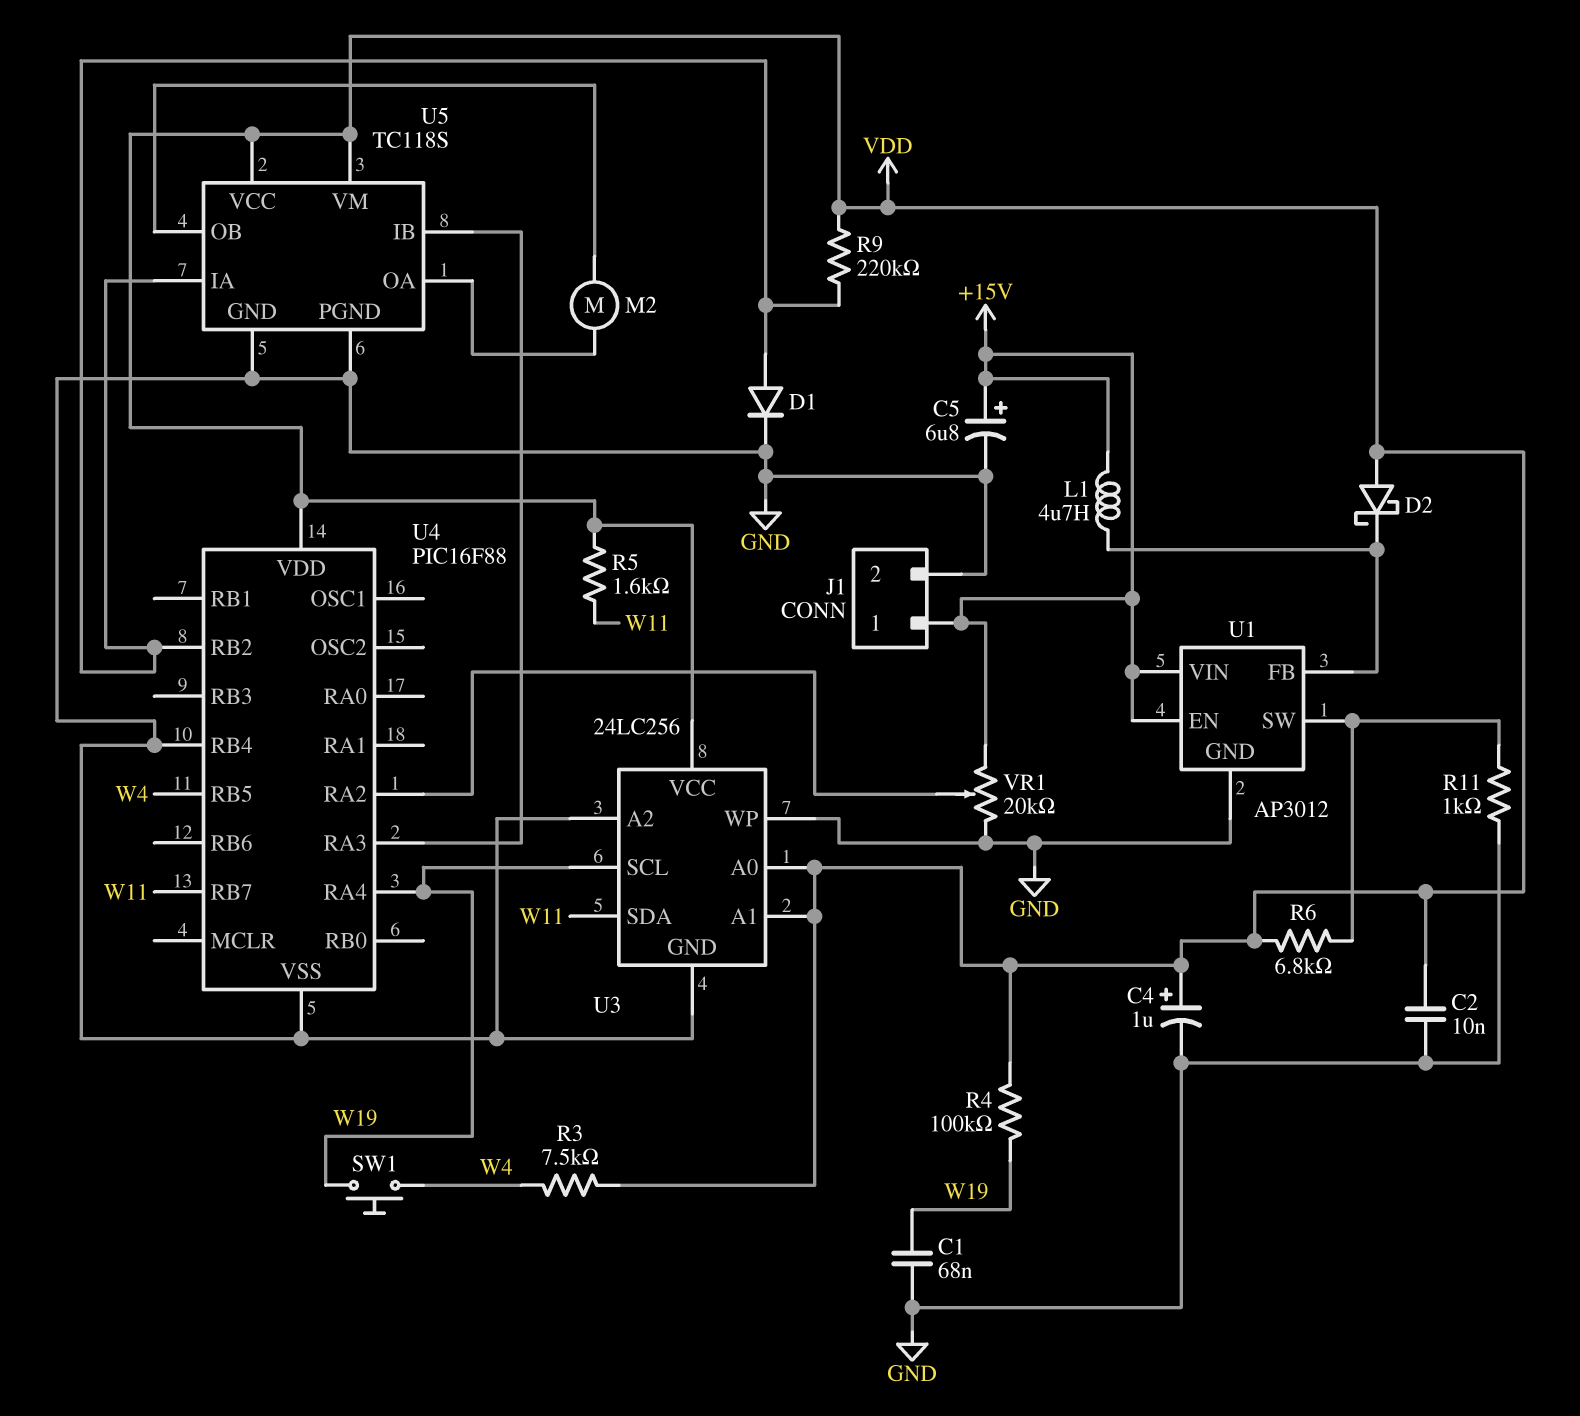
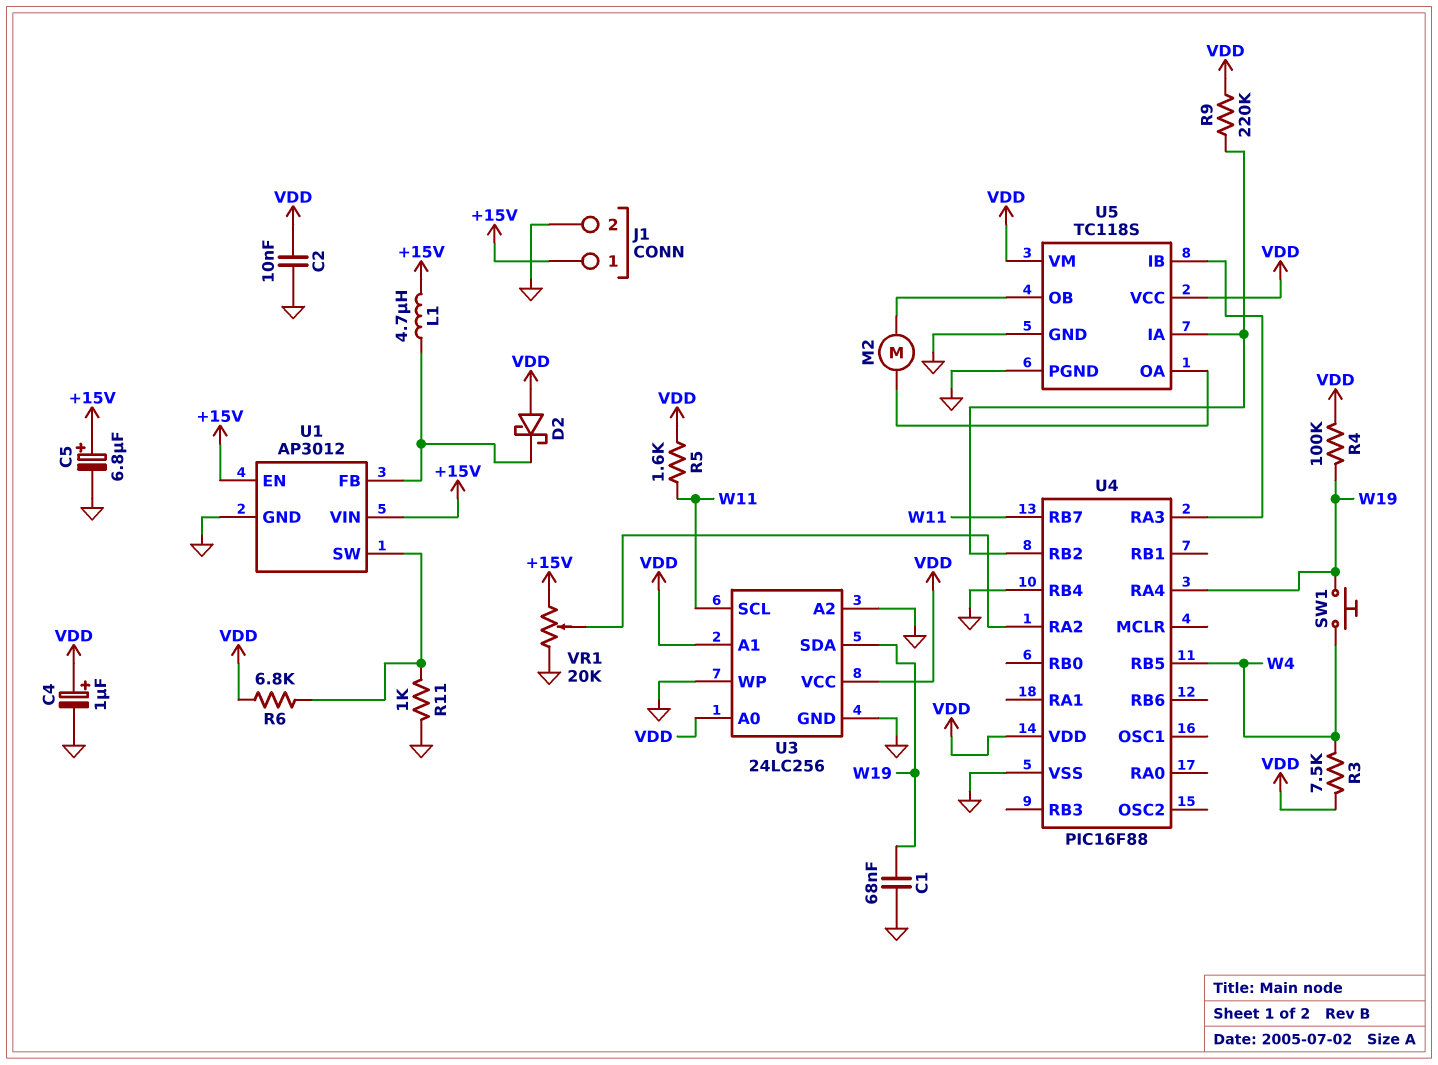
D1: diode (A U4/RB2, K GND) -> none
U3 pin SCL: W19 -> W11
U3 pin SDA: W11 -> W19

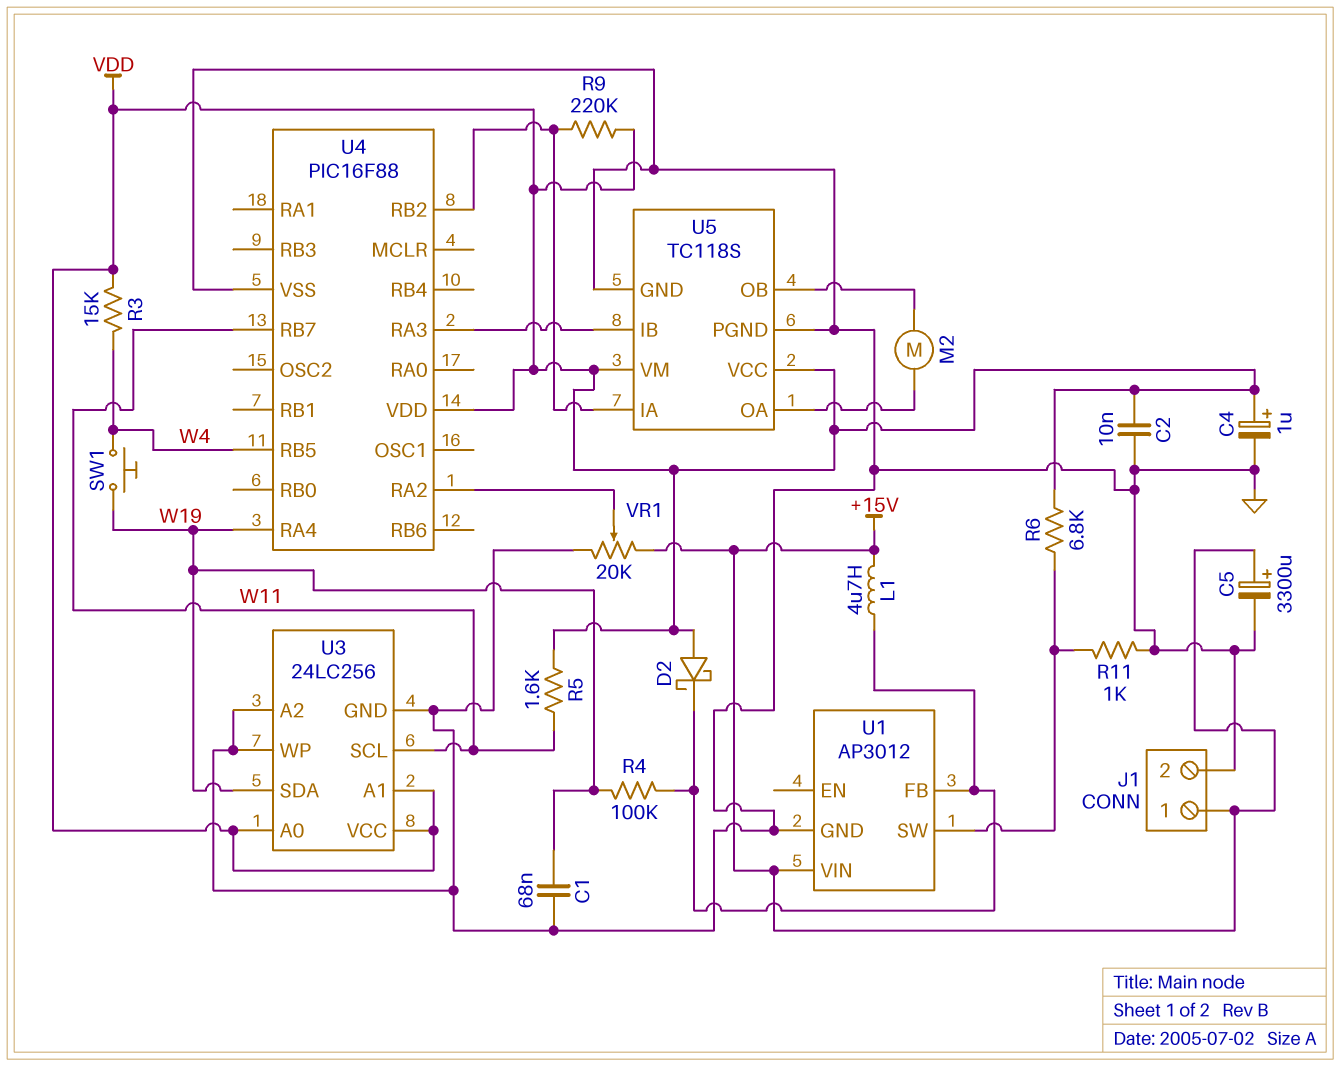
C5: 6.8uF (plus +15V, minus GND) -> 3300uF (plus +15V, minus GND)
R3: 7.5k (VDD, W4) -> 15k (VDD, W4)
R4: 100k (VDD, W19) -> 100k (U1/FB, W19)
U1 pin EN: +15V -> none
U4 pin RB4: GND -> none

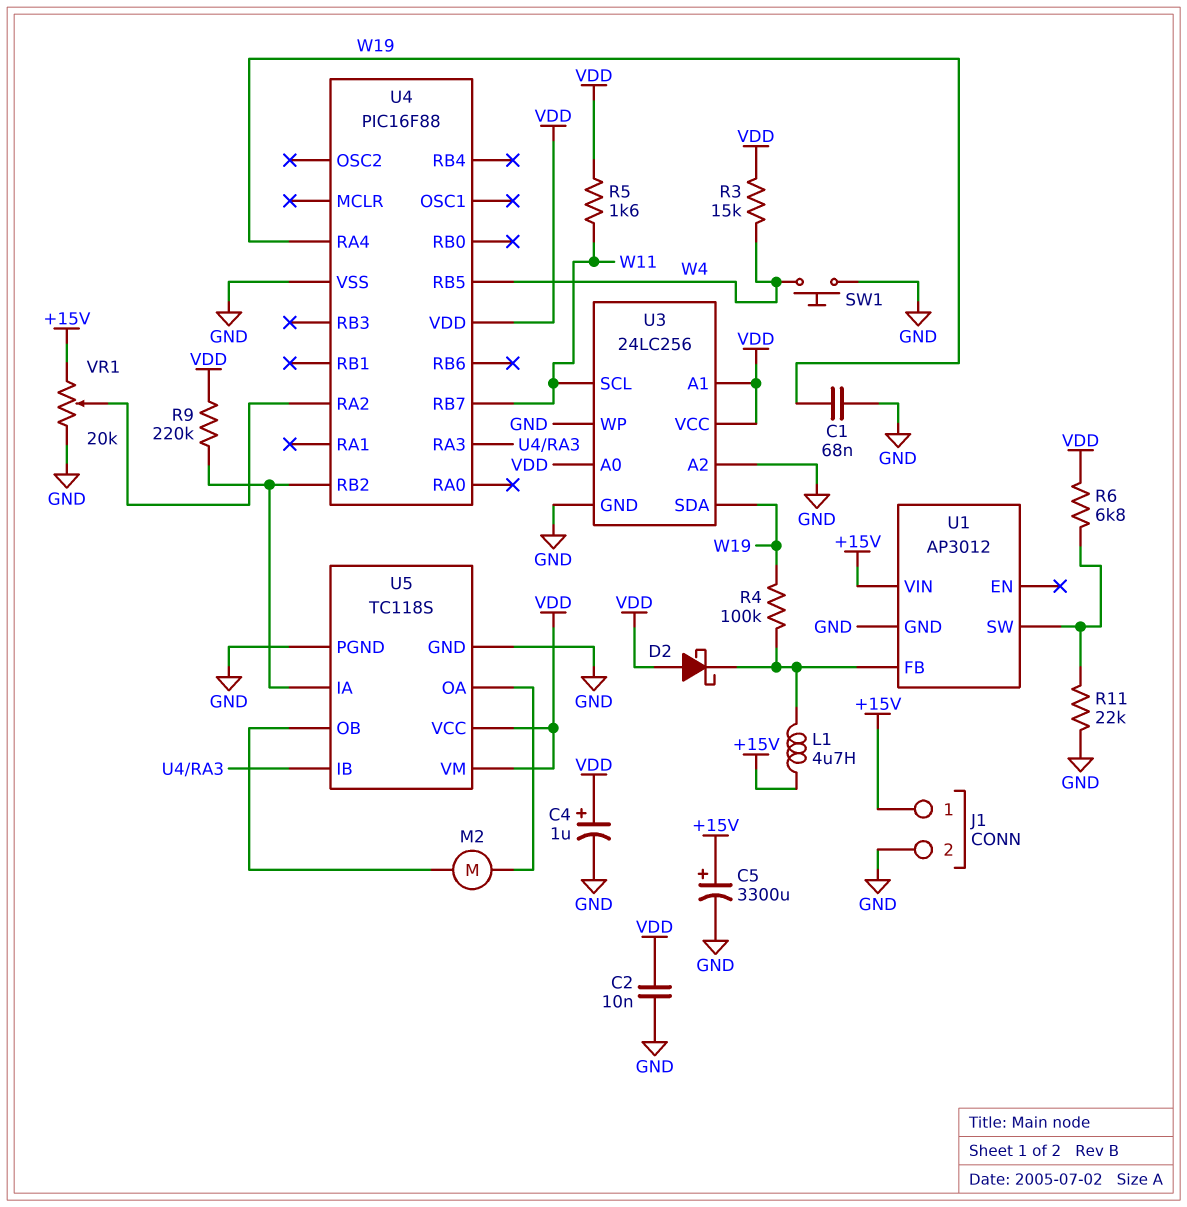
R11: 1k (GND, U1/SW) -> 22k (GND, U1/SW)
SW1: button (W4, W19) -> button (GND, W4)

